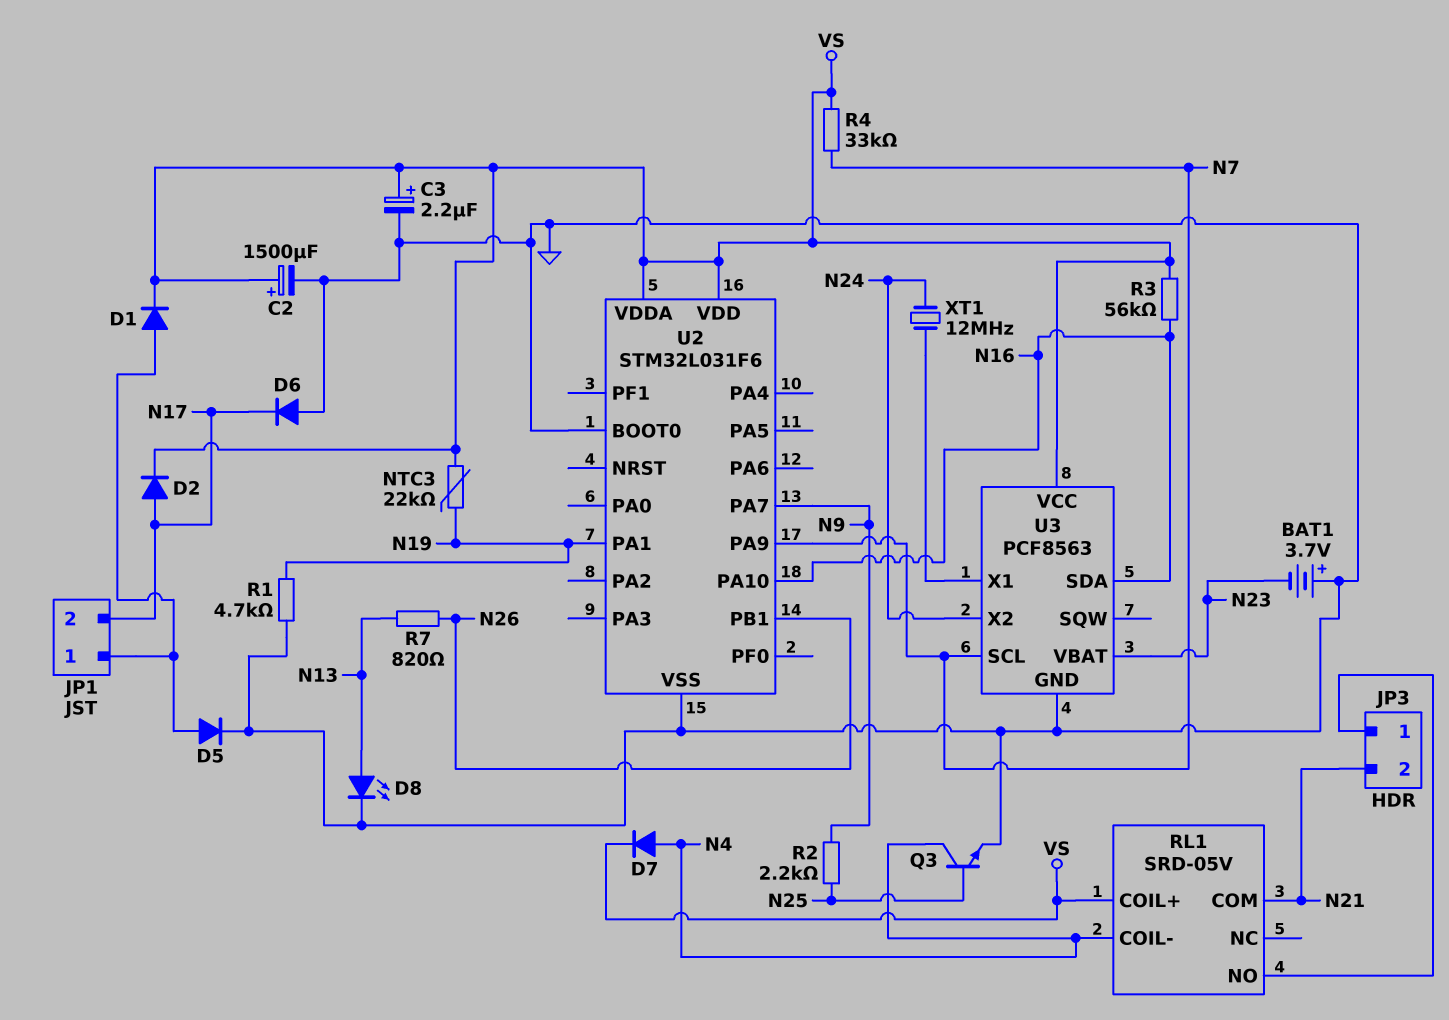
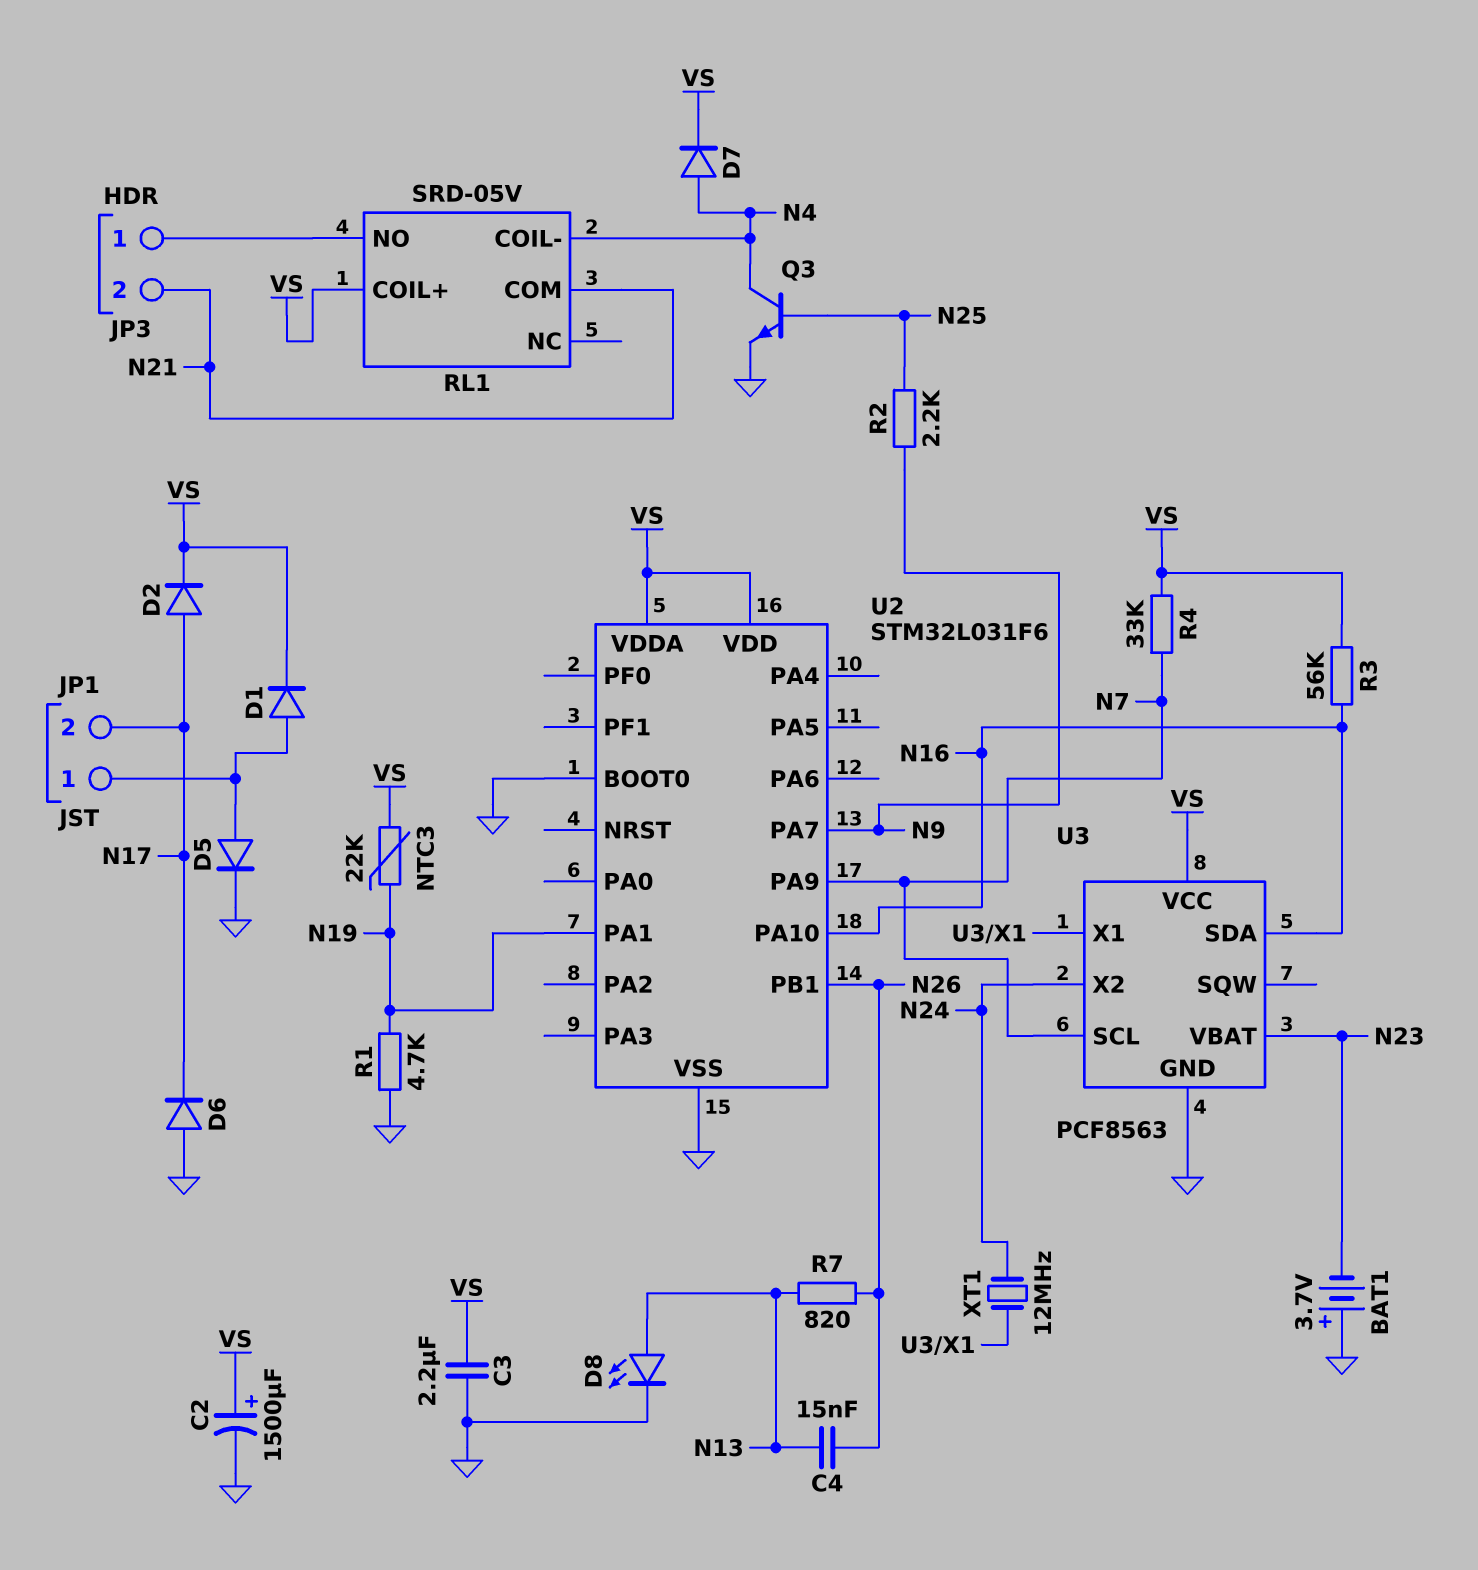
C3: 2.2uF (plus VS, minus GND) -> 2.2uF (GND, VS)
C4: none -> 15nF (N13, N26)

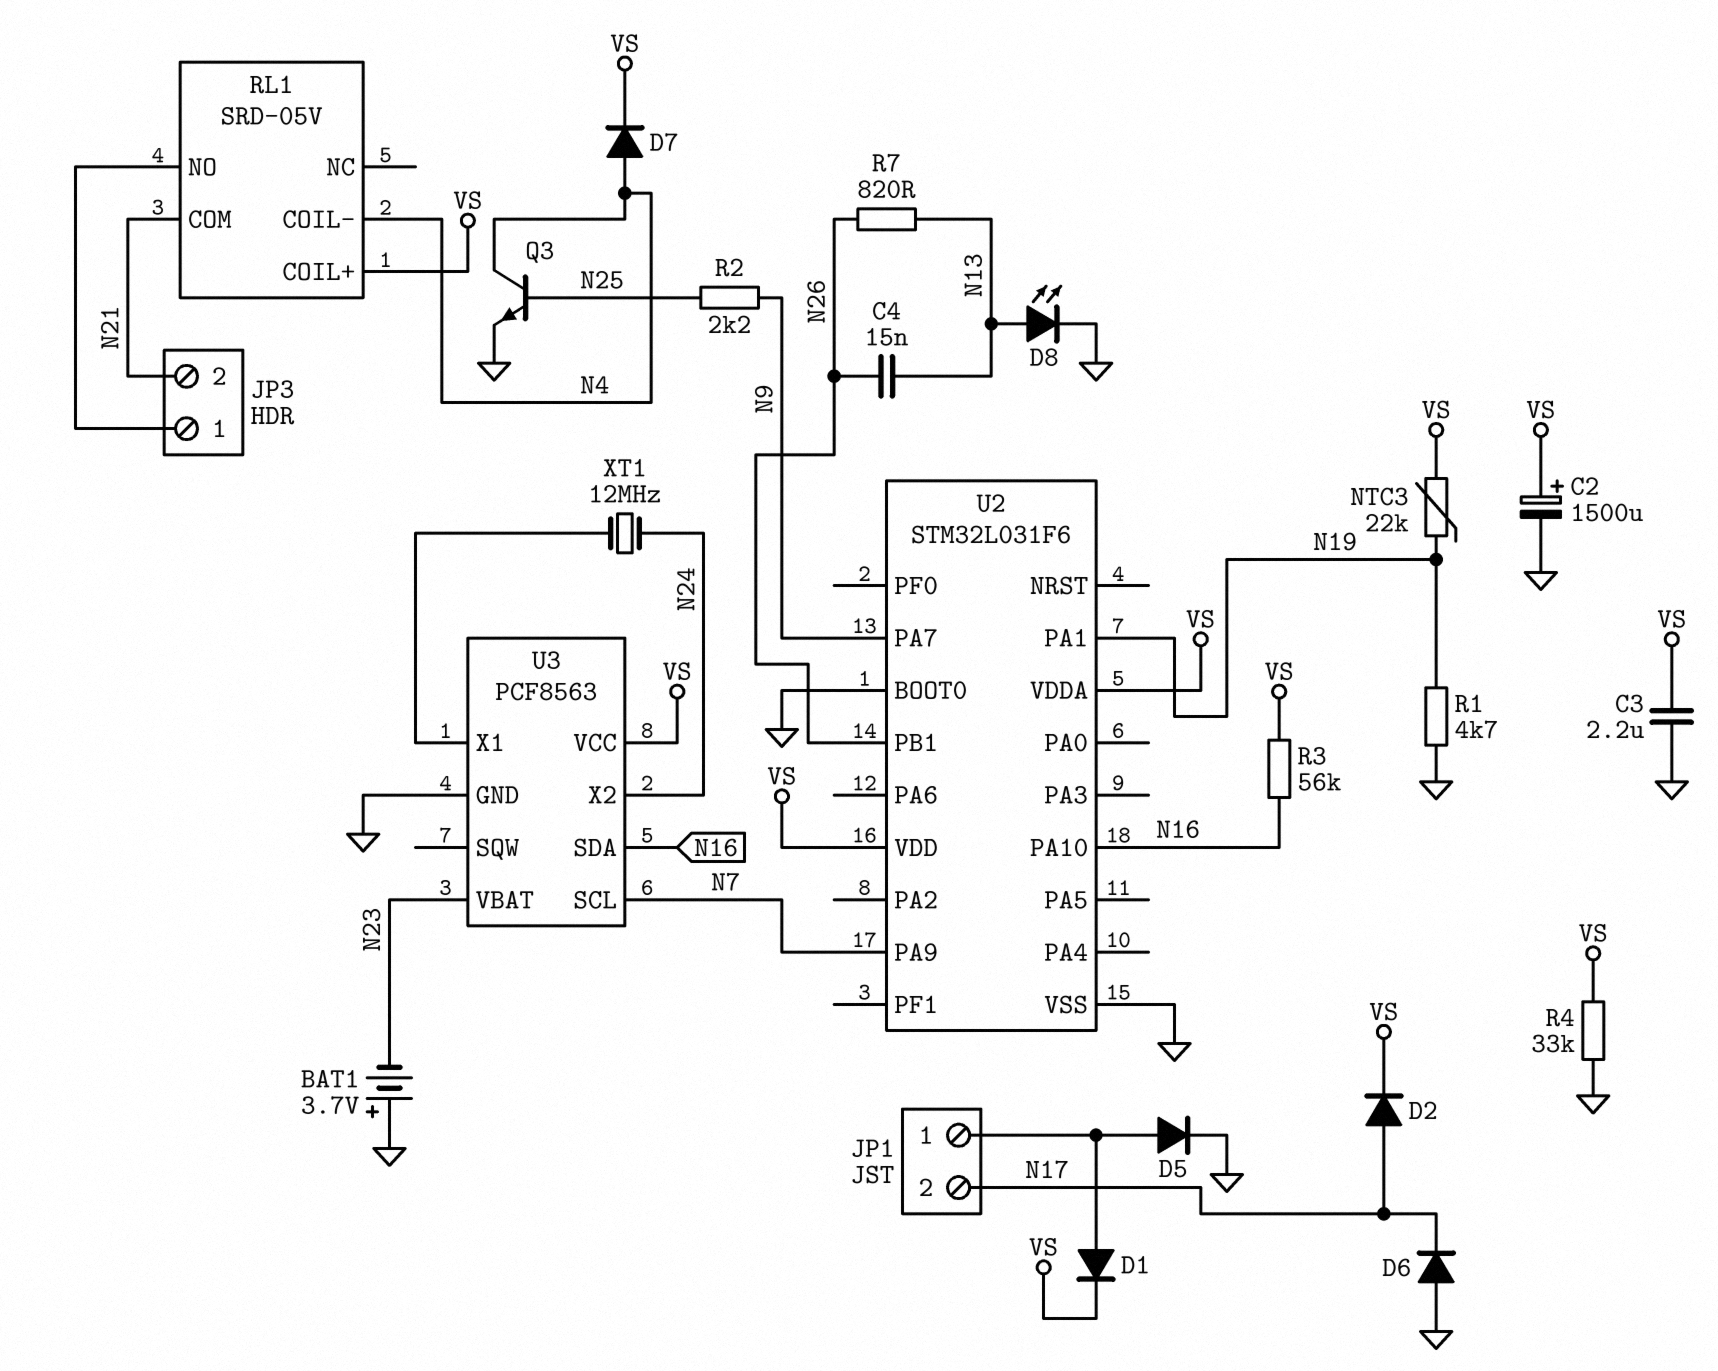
R4: 33k (N7, VS) -> 33k (GND, VS)

